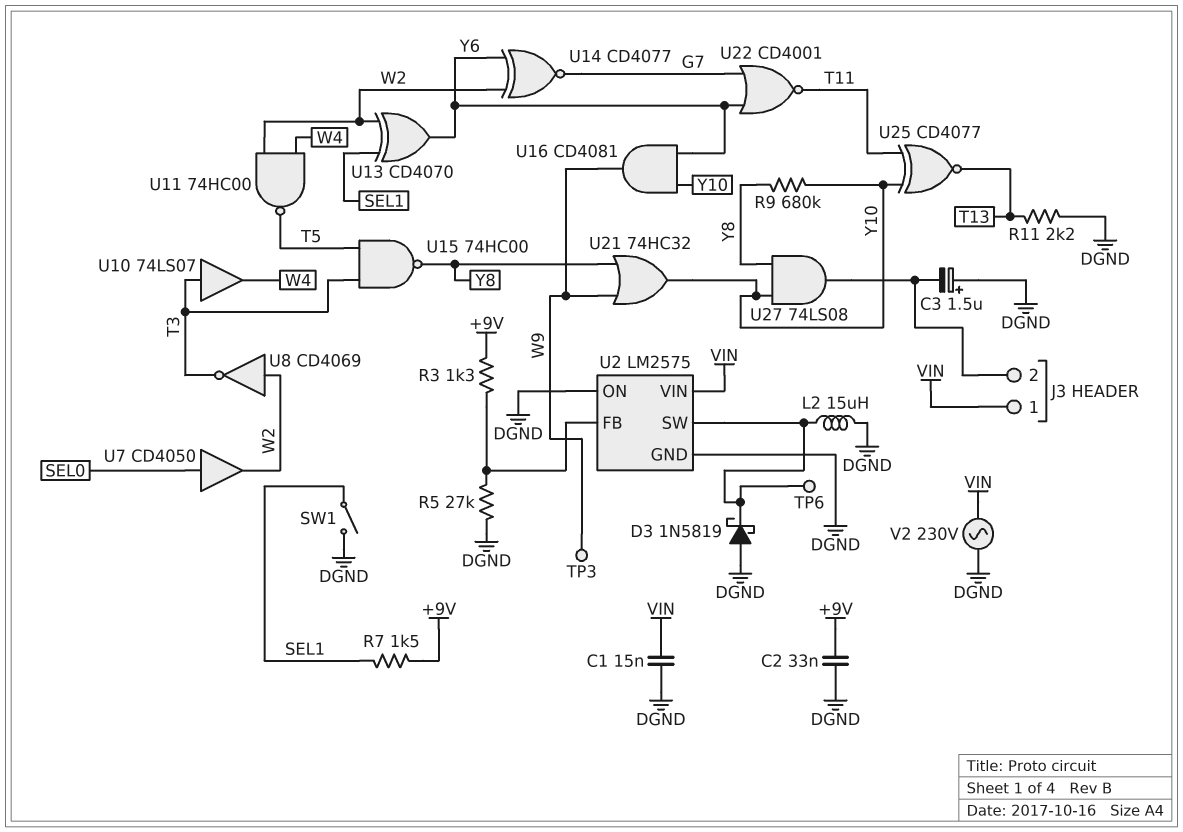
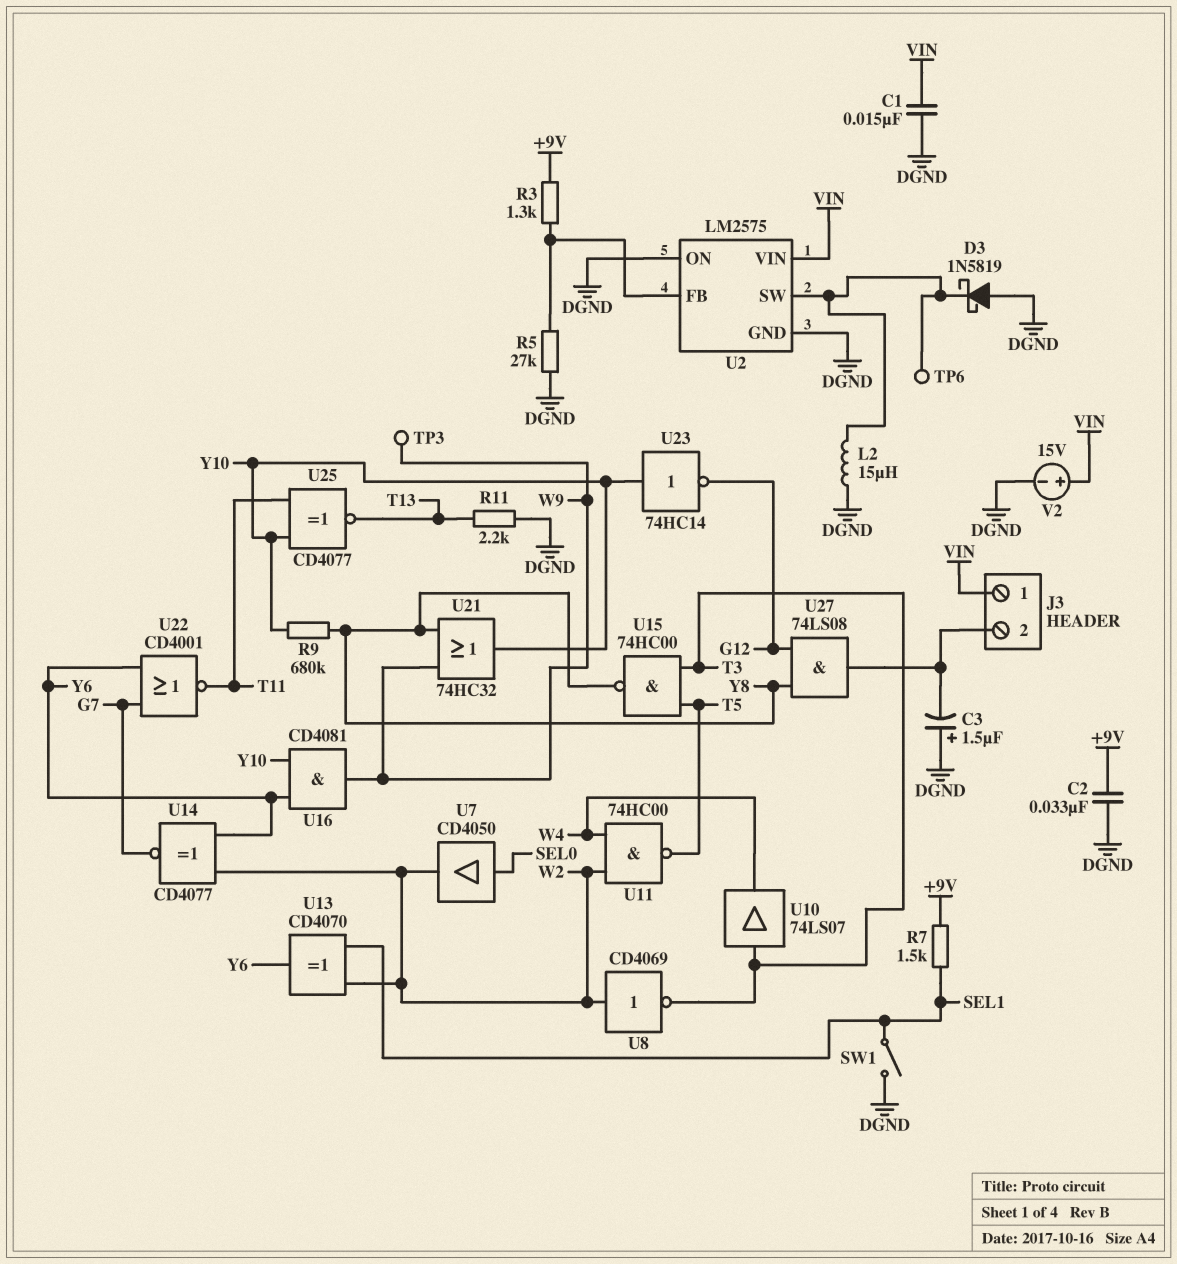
U23: none -> NOT 74HC14 (in Y10, out G12)
U27: AND 74LS08 (in Y8, in Y10, out J3/2) -> AND 74LS08 (in G12, in Y8, out J3/2)
V2: AC 230V (DGND, VIN) -> 15V (plus VIN, minus DGND)

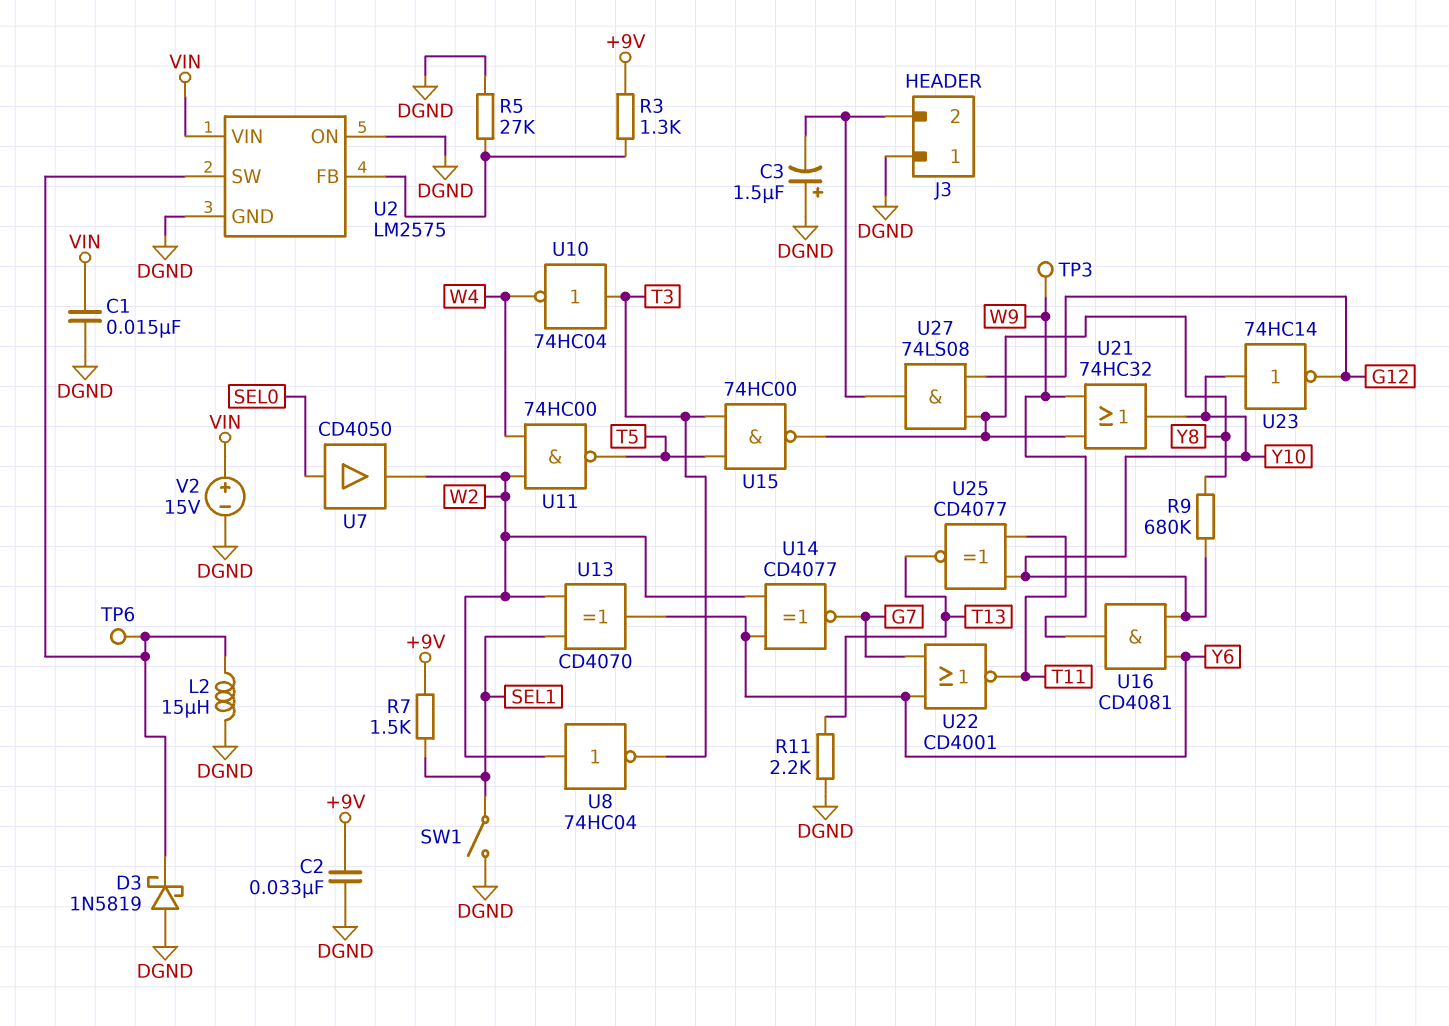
J3 pin 1: VIN -> DGND
U8: NOT CD4069 (in W2, out T3) -> NOT 74HC04 (in W2, out T3)
U10: buffer 74LS07 (in T3, out W4) -> NOT 74HC04 (in T3, out W4)

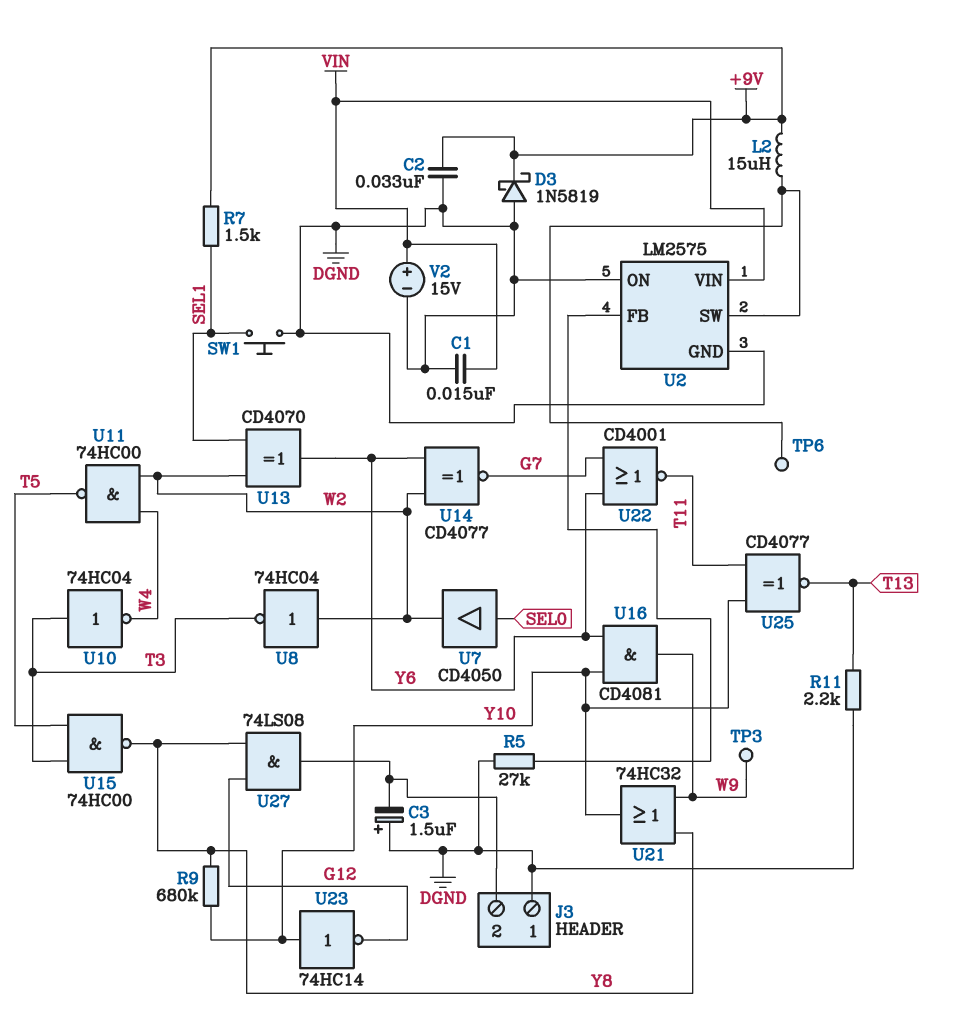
D3: schottky 1N5819 (A DGND, K U2/SW) -> schottky 1N5819 (A DGND, K +9V)
L2: 15uH (DGND, U2/SW) -> 15uH (+9V, U2/SW)
R3: 1.3k (+9V, U2/FB) -> none
SW1: switch (DGND, SEL1) -> button (DGND, SEL1)

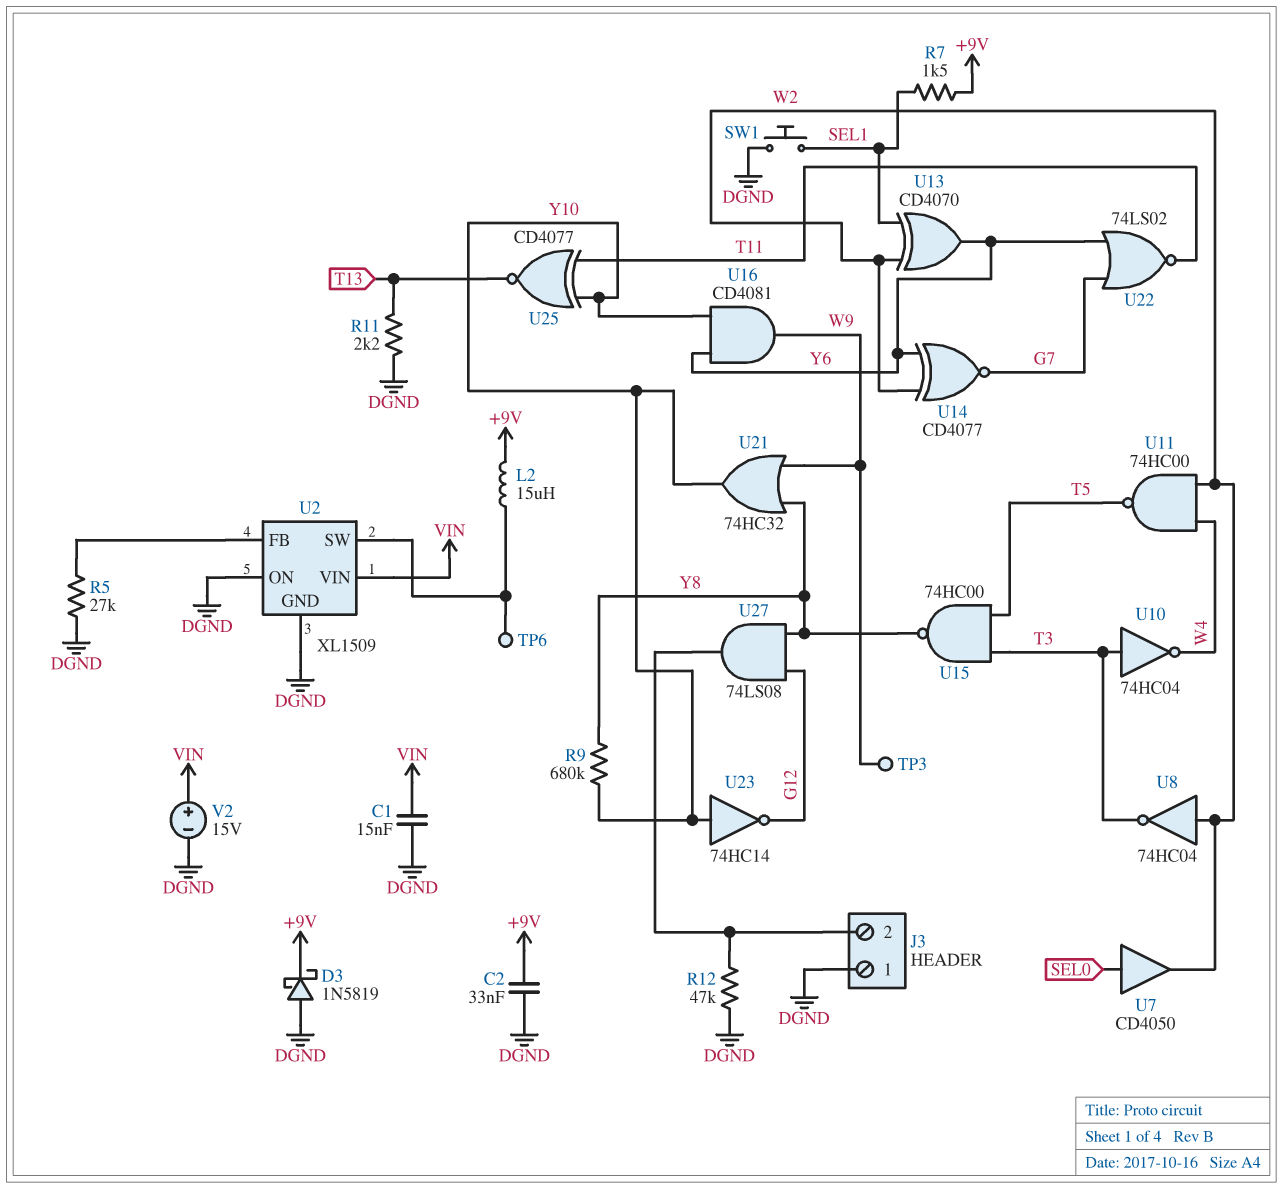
C3: 1.5uF (plus DGND, minus J3/2) -> none
R12: none -> 47k (DGND, J3/2)
U2: LM2575 -> XL1509
U22: NOR CD4001 (in G7, in Y6, out T11) -> NOR 74LS02 (in G7, in Y6, out T11)

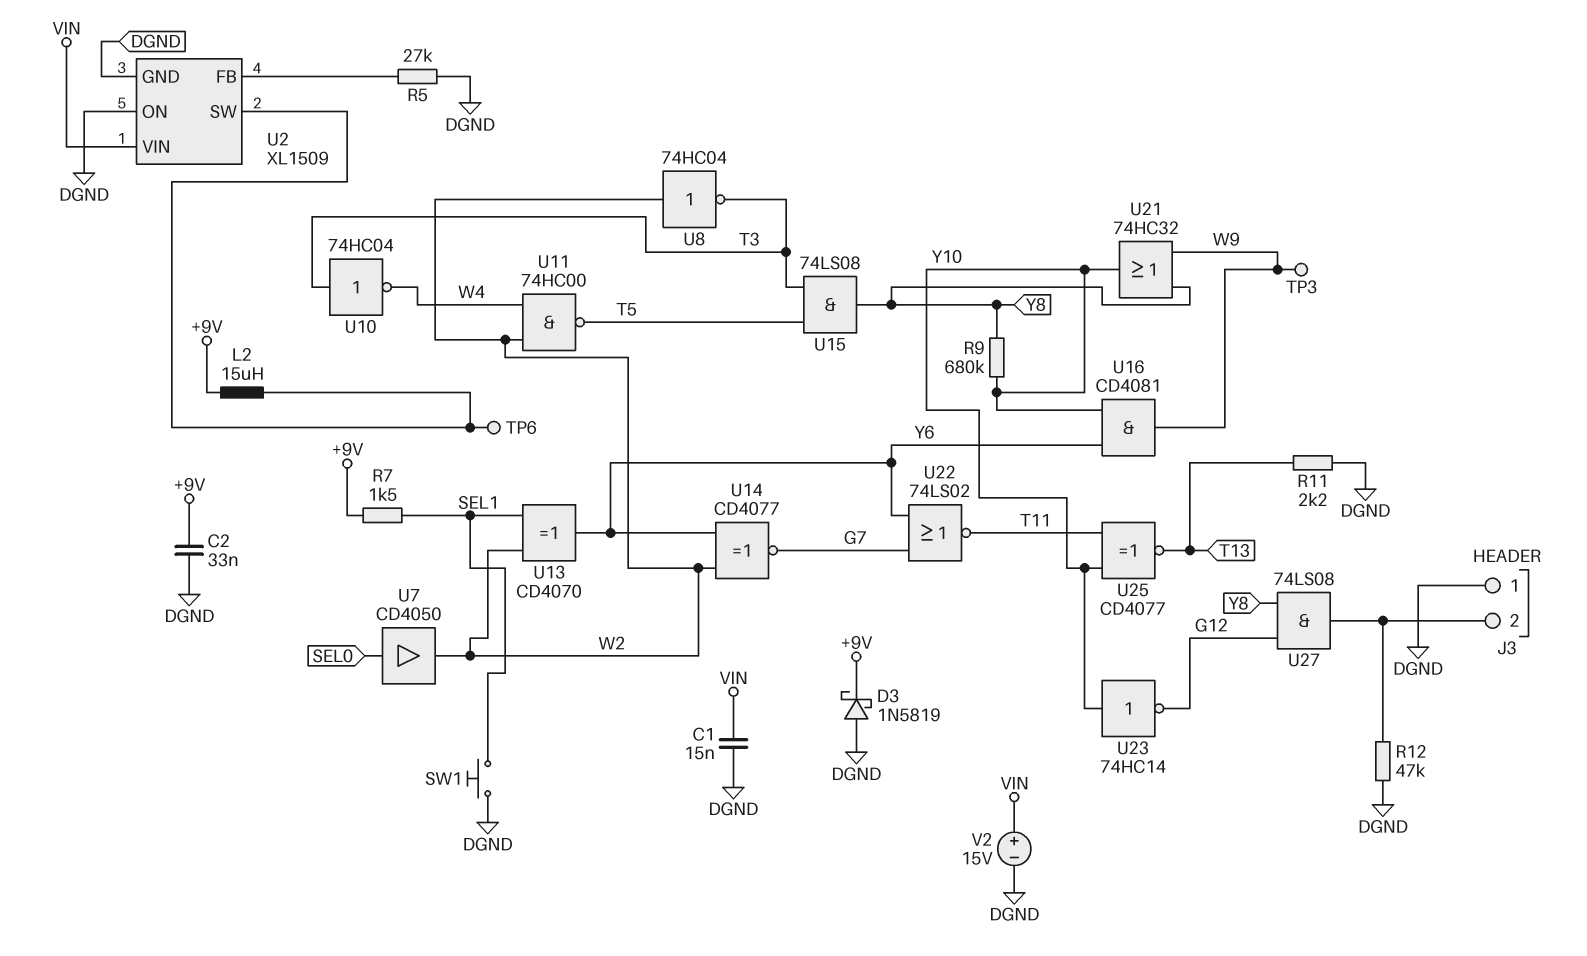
U15: NAND 74HC00 (in T3, in T5, out Y8) -> AND 74LS08 (in T3, in T5, out Y8)

